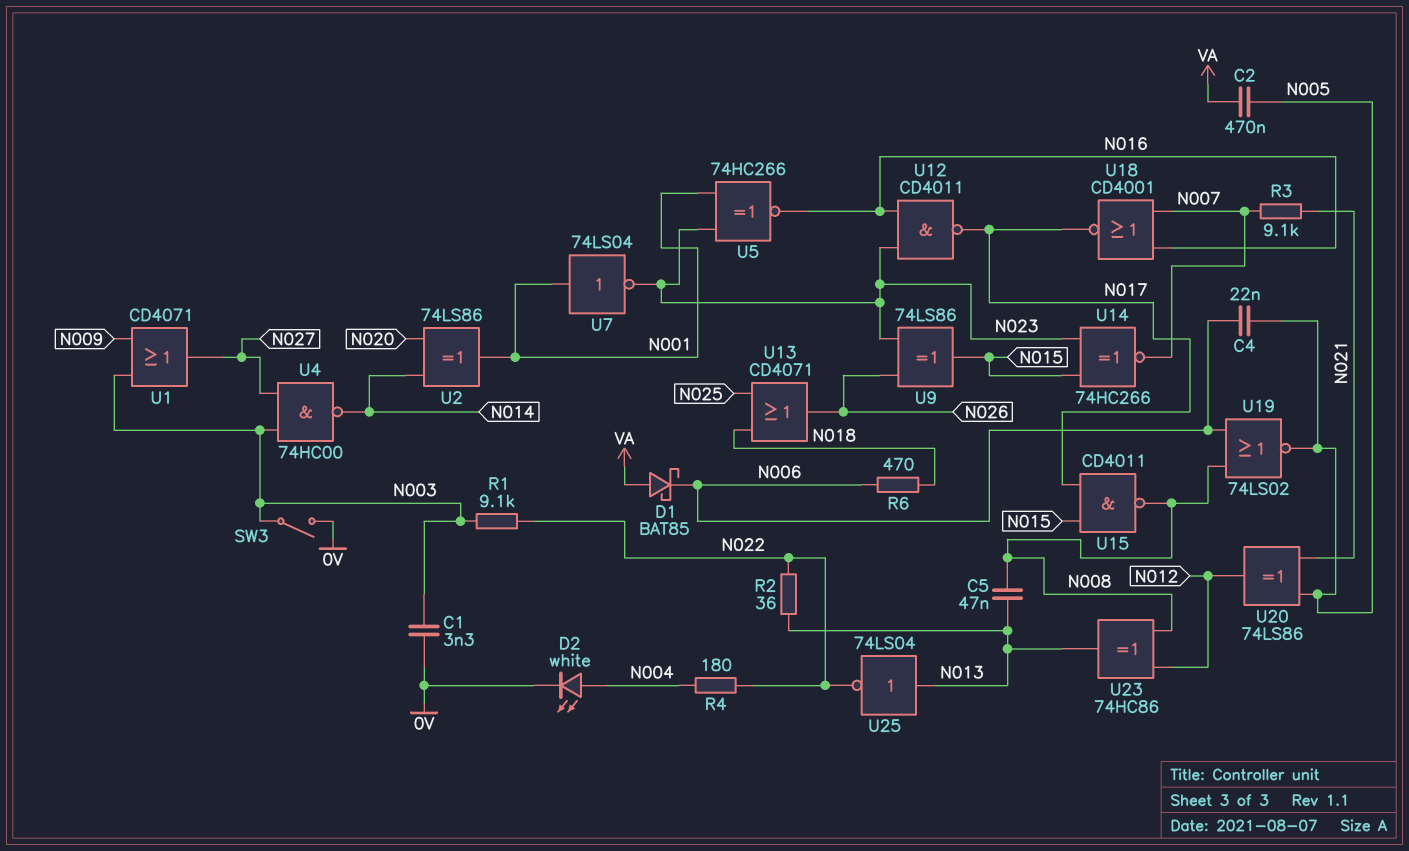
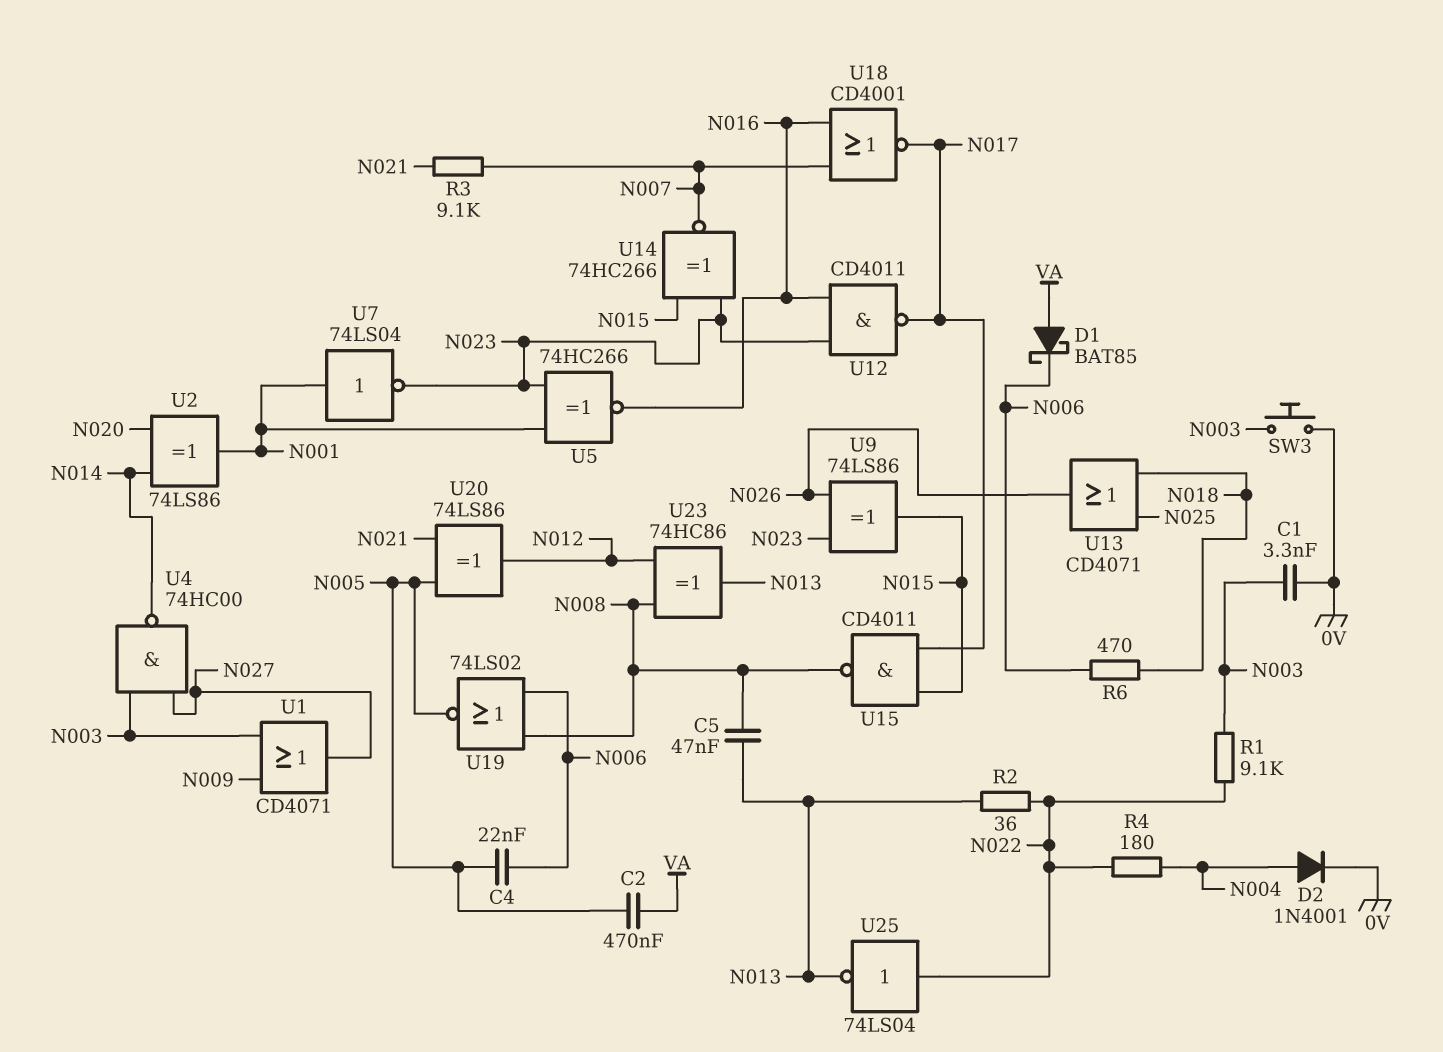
D2: LED white (A N004, K 0V) -> diode 1N4001 (A N004, K 0V)
SW3: switch (0V, N003) -> button (0V, N003)
U25: NOT 74LS04 (in N013, out N022) -> NOT 74LS04 (in N022, out N013)

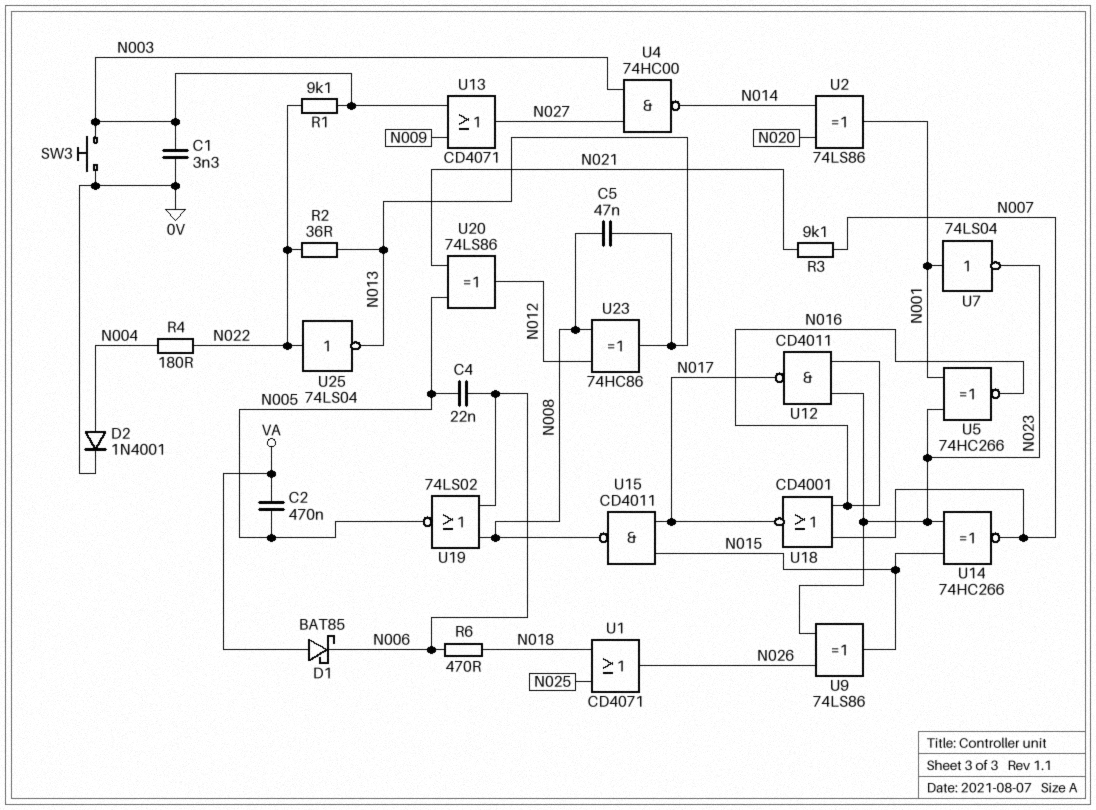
U1: OR CD4071 (in N003, in N009, out N027) -> OR CD4071 (in N018, in N025, out N026)
U13: OR CD4071 (in N018, in N025, out N026) -> OR CD4071 (in N003, in N009, out N027)

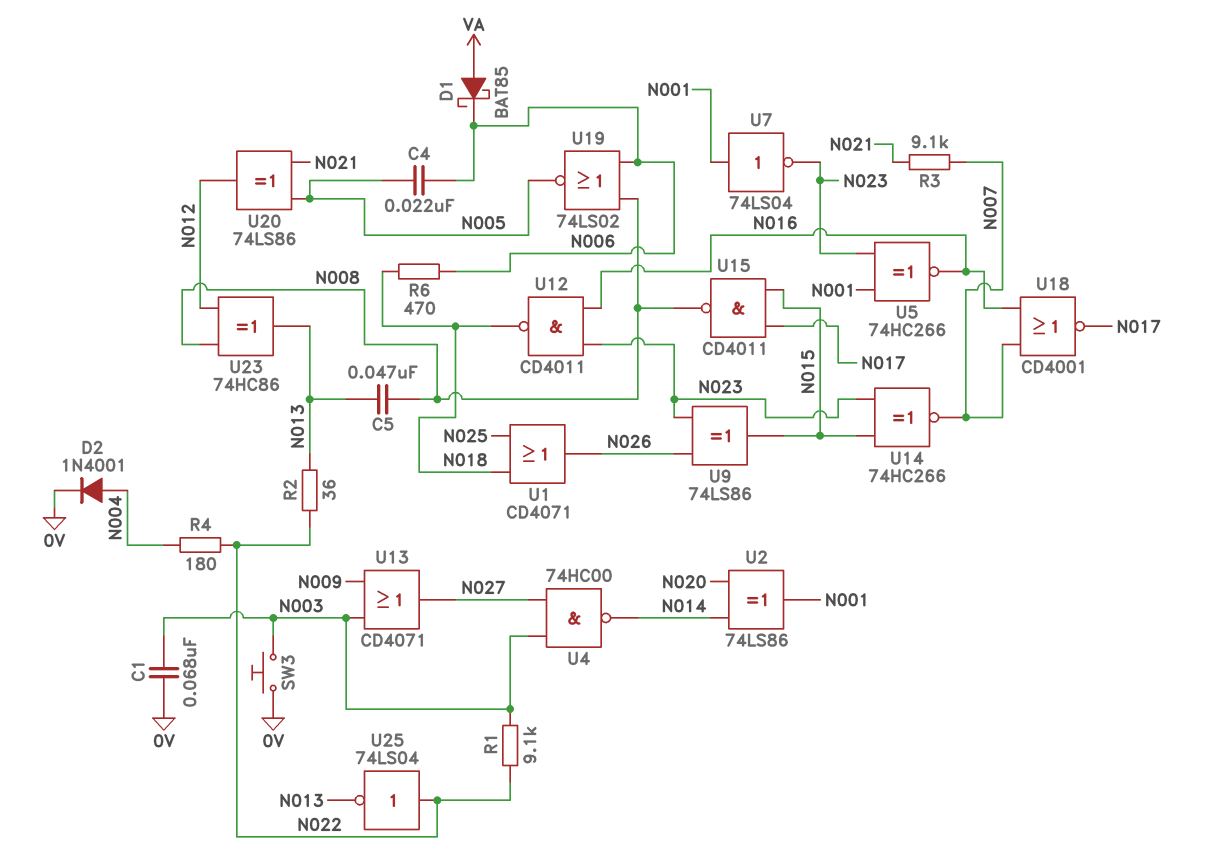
C1: 3.3nF (0V, N003) -> 68nF (0V, N003)
C2: 470nF (N005, VA) -> none
U12: NAND CD4011 (in N016, in N023, out N017) -> NAND CD4011 (in N016, in N023, out N018)

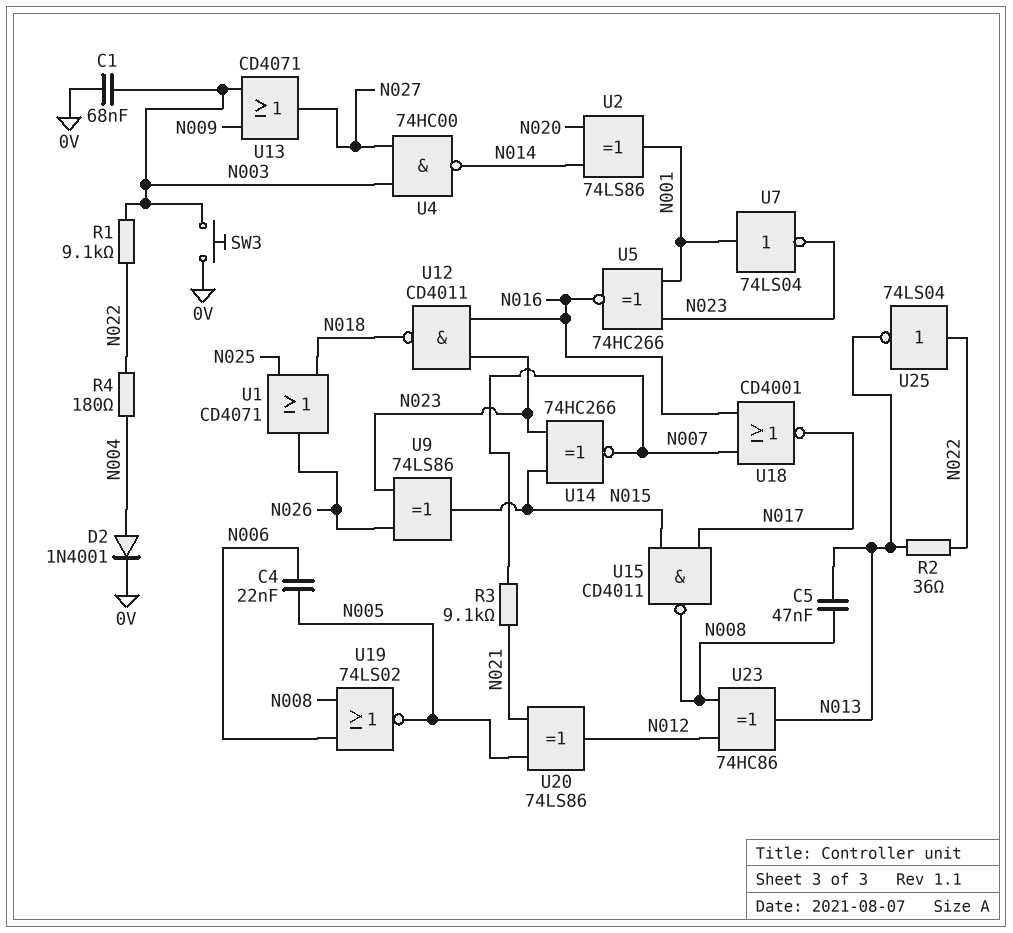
D1: schottky BAT85 (A VA, K N006) -> none
R6: 470 (N006, N018) -> none

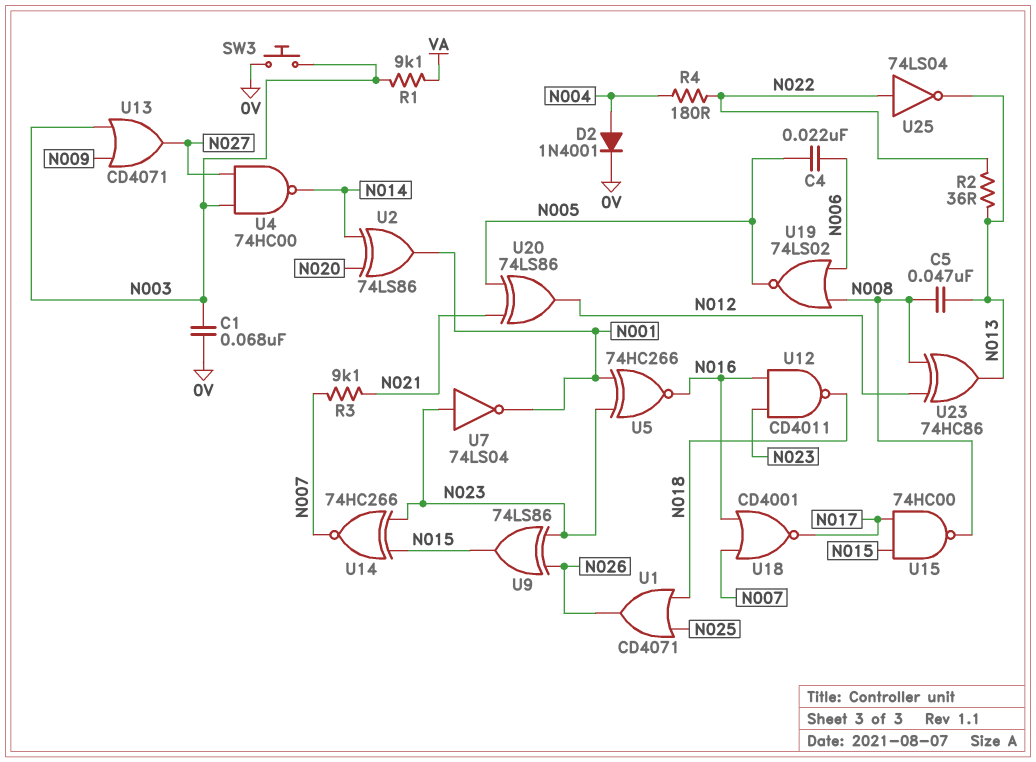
R1: 9.1k (N003, N022) -> 9.1k (N003, VA)
U7: NOT 74LS04 (in N001, out N023) -> NOT 74LS04 (in N023, out N001)
U15: NAND CD4011 (in N015, in N017, out N008) -> NAND 74HC00 (in N015, in N017, out N008)

